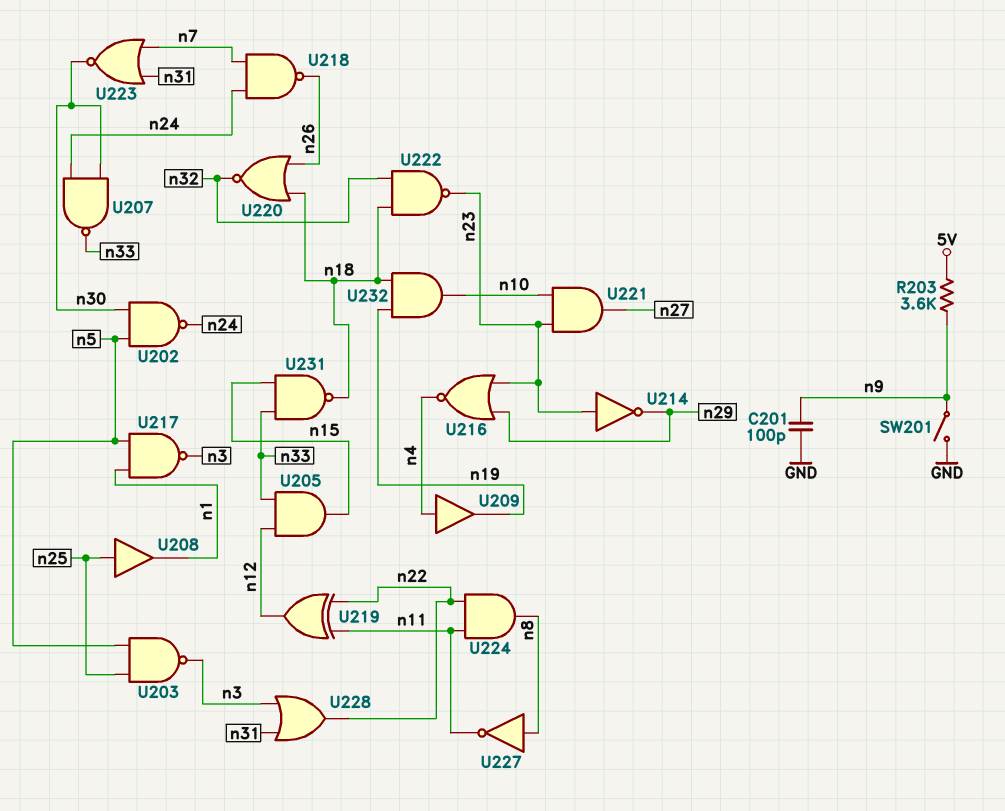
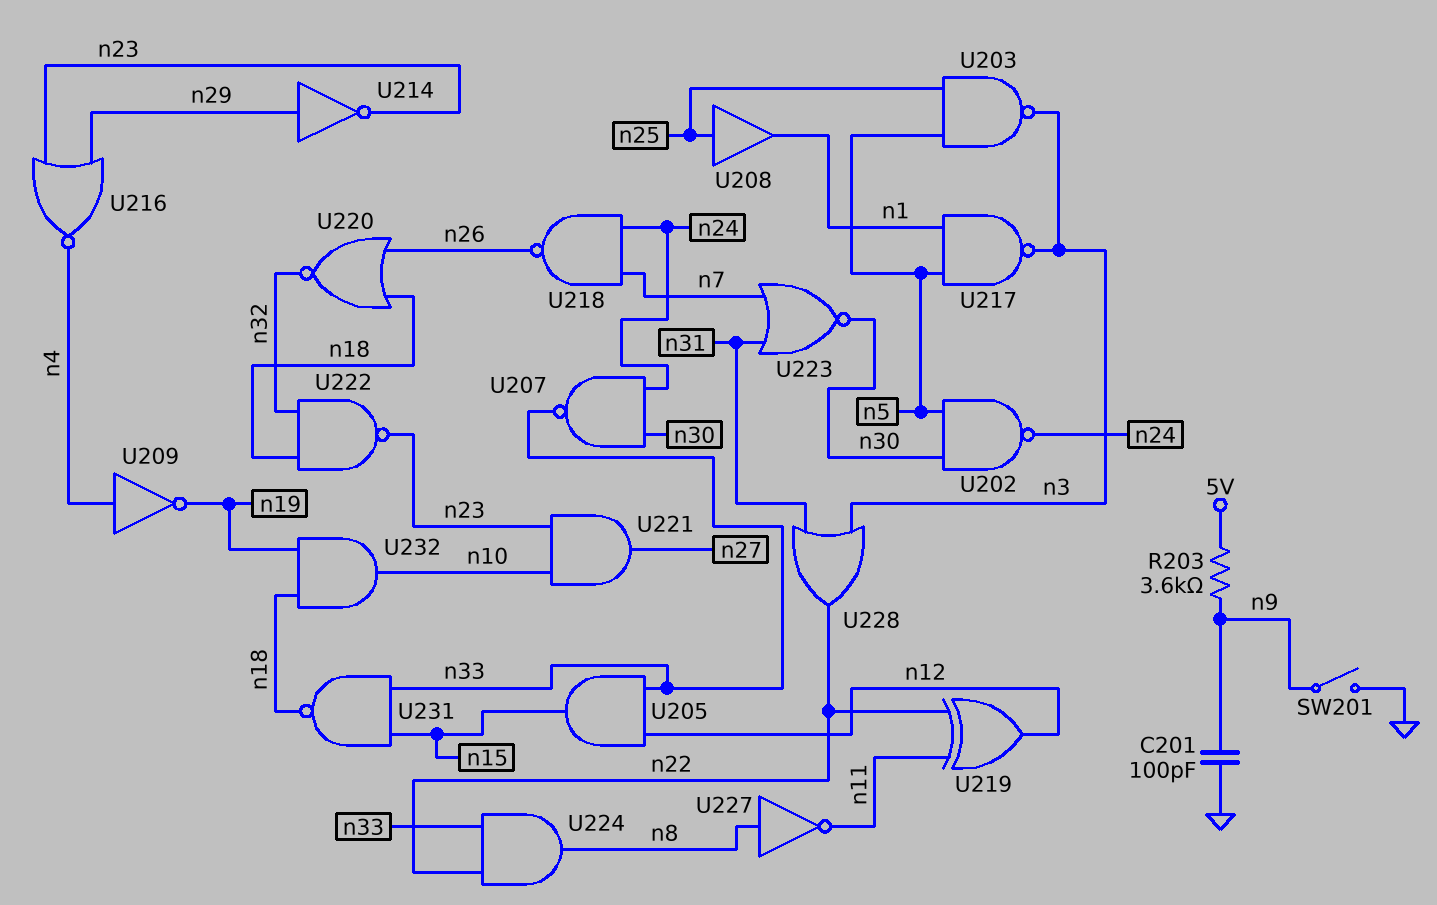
U209: buffer (in n4, out n19) -> NOT (in n4, out n19)
U214: NOT (in n23, out n29) -> NOT (in n29, out n23)
U224: AND (in n11, in n22, out n8) -> AND (in n22, in n33, out n8)

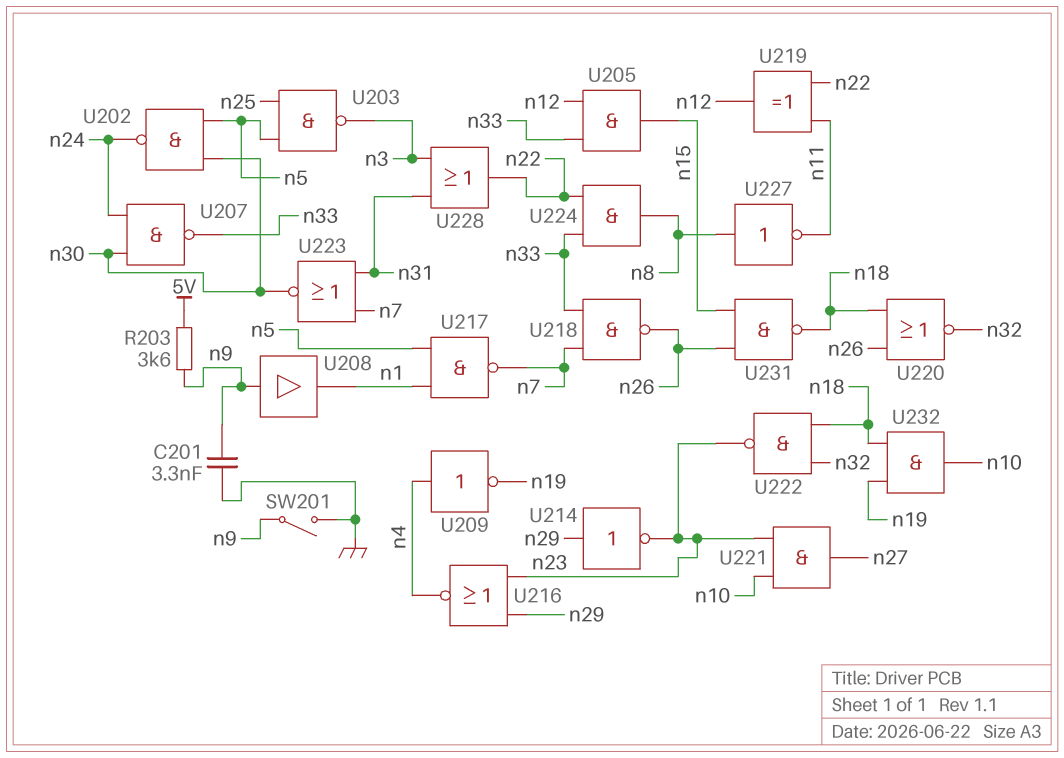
C201: 100pF (GND, n9) -> 3.3nF (GND, n9)
U208: buffer (in n25, out n1) -> buffer (in n9, out n1)
U217: NAND (in n1, in n5, out n3) -> NAND (in n1, in n5, out n7)
U218: NAND (in n7, in n24, out n26) -> NAND (in n7, in n33, out n26)
U231: NAND (in n15, in n33, out n18) -> NAND (in n15, in n26, out n18)

